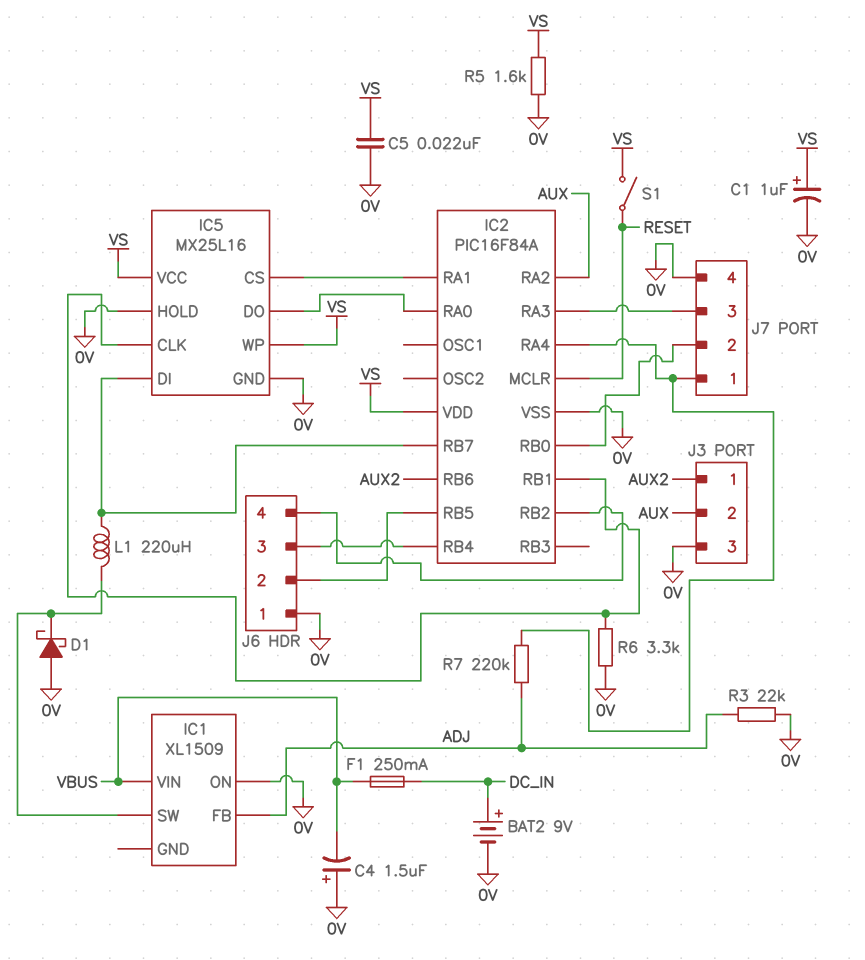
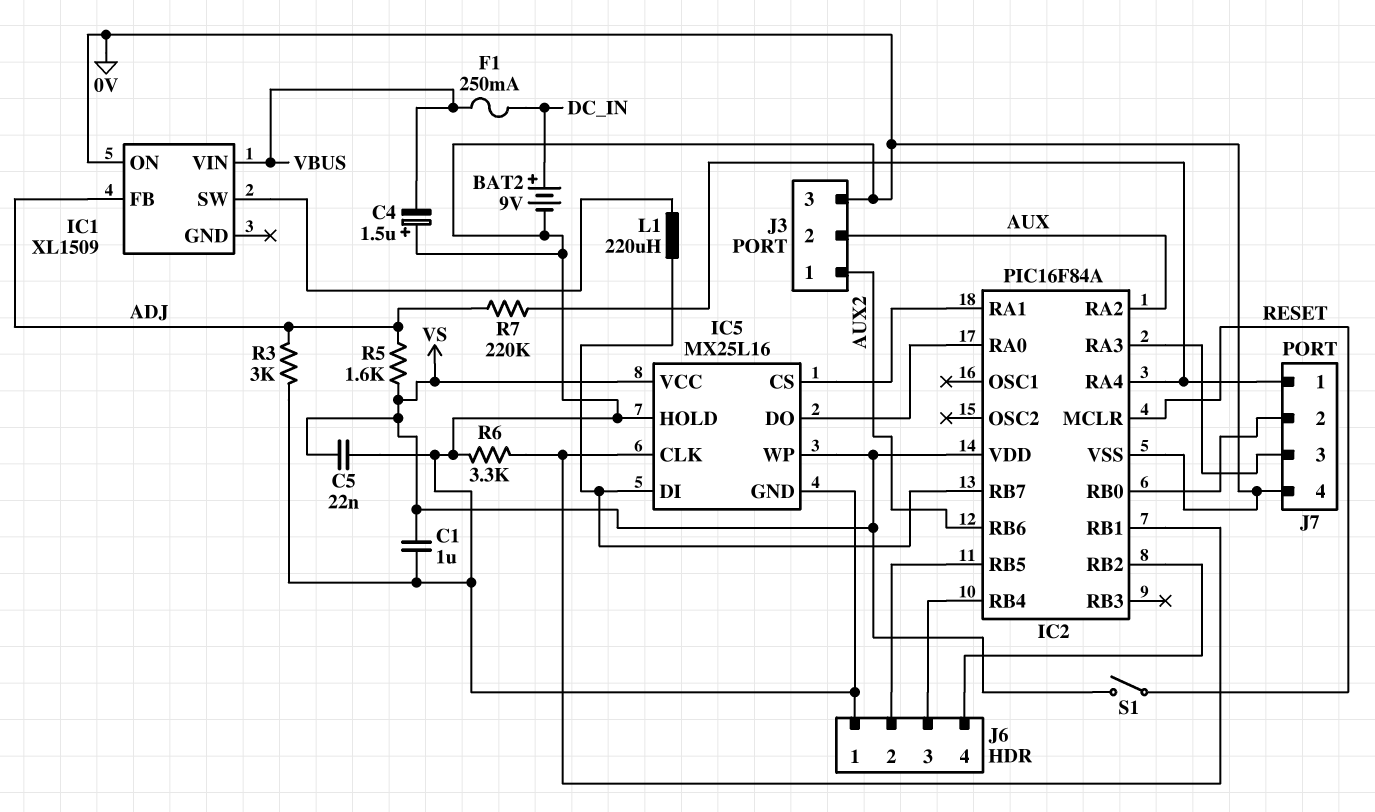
C1: 1uF (plus VS, minus 0V) -> 1uF (0V, VS)
D1: schottky (A 0V, K IC1/SW) -> none
R3: 22k (0V, ADJ) -> 3k (0V, ADJ)
R5: 1.6k (0V, VS) -> 1.6k (ADJ, VS)

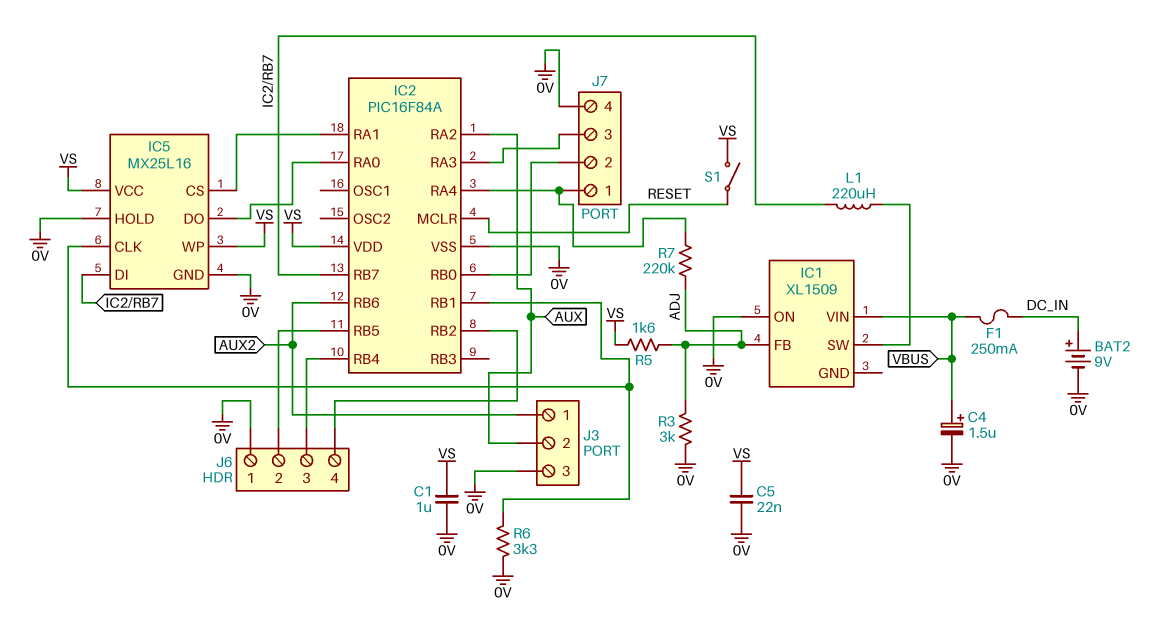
C4: 1.5uF (plus 0V, minus VBUS) -> 1.5uF (plus VBUS, minus 0V)

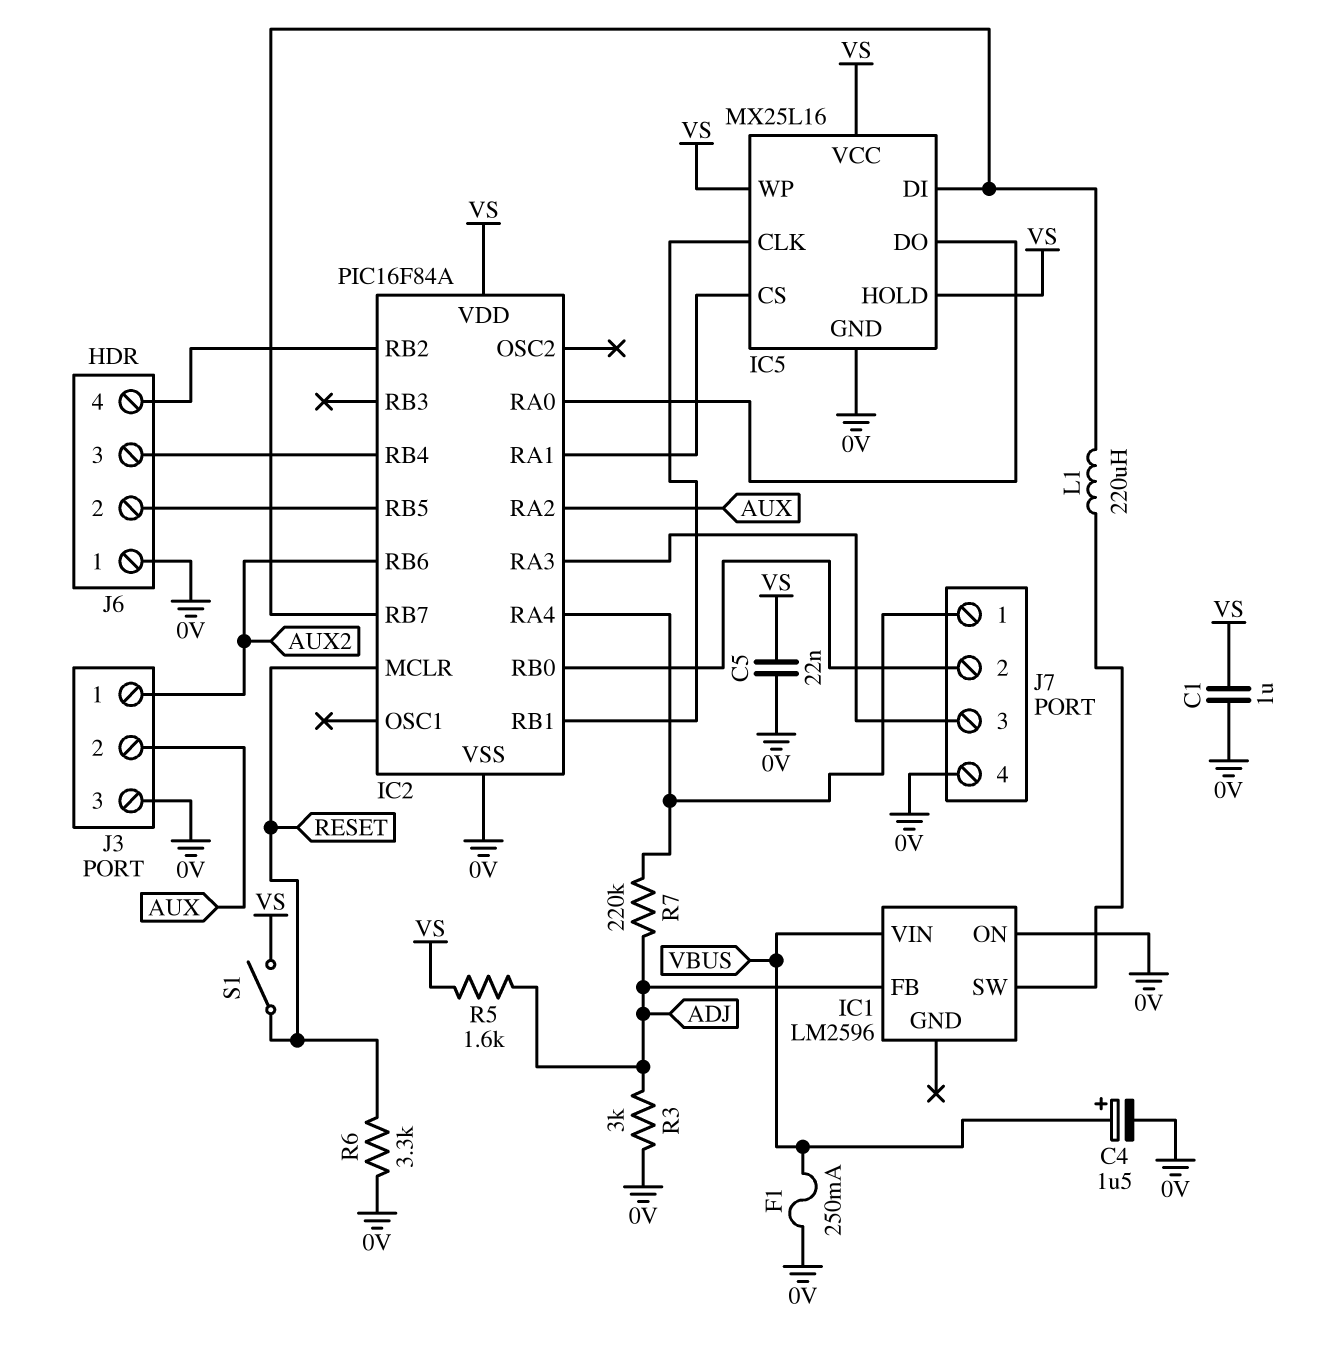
BAT2: 9V (plus DC_IN, minus 0V) -> none
F1: 250mA (DC_IN, VBUS) -> 250mA (0V, VBUS)
IC1: XL1509 -> LM2596
IC5 pin HOLD: 0V -> VS
R6: 3.3k (0V, IC2/RB1) -> 3.3k (0V, RESET)

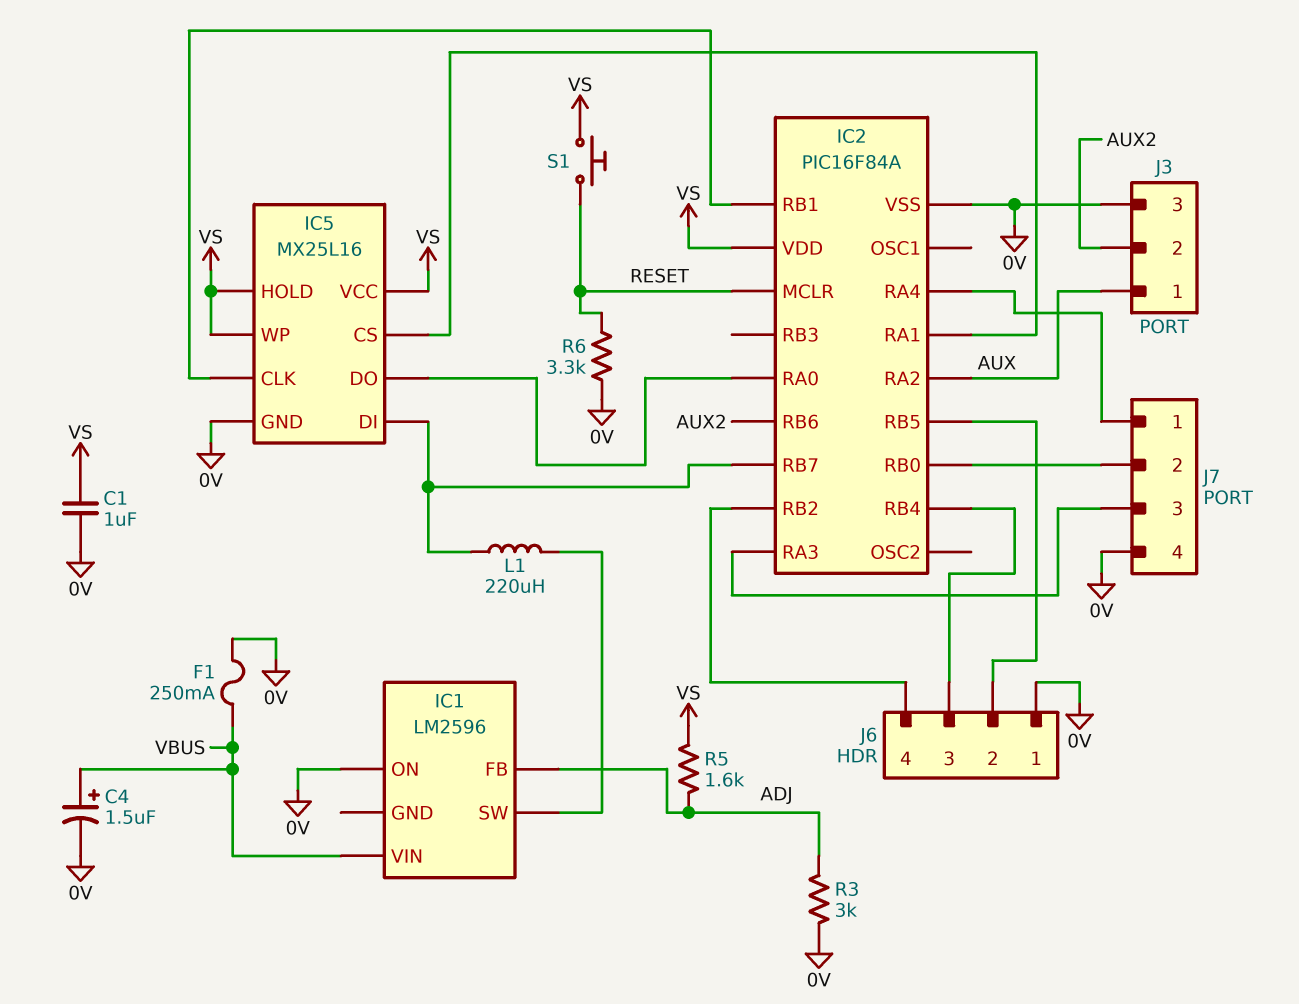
C5: 22nF (0V, VS) -> none
J3 pin 1: AUX2 -> AUX
J3 pin 2: AUX -> AUX2
R7: 220k (ADJ, IC2/RA4) -> none
S1: switch (RESET, VS) -> button (RESET, VS)

